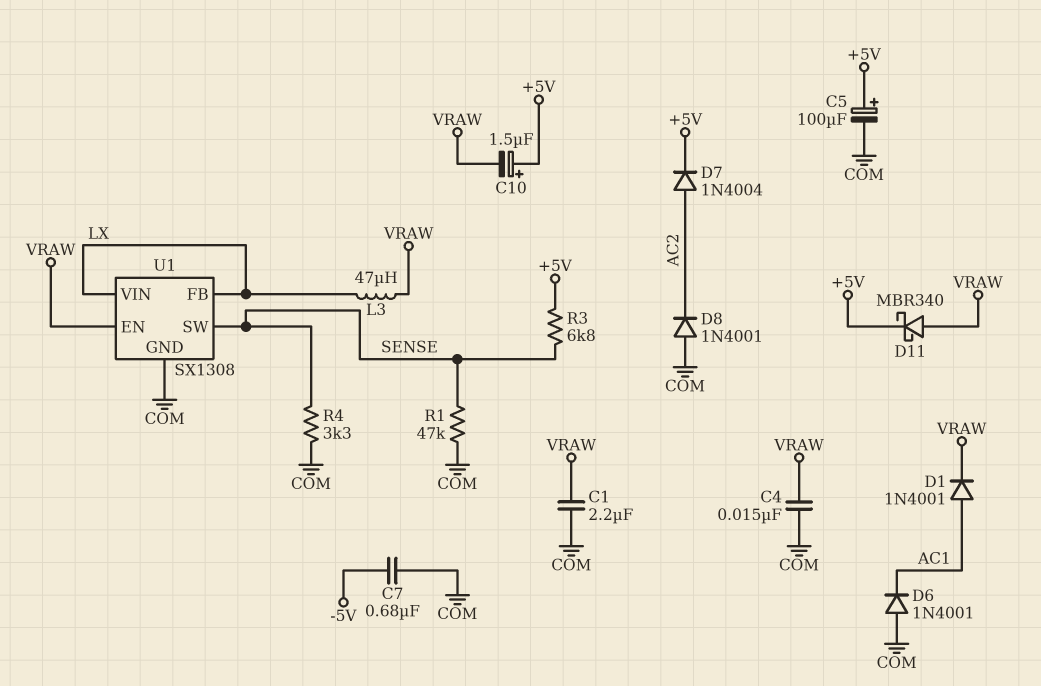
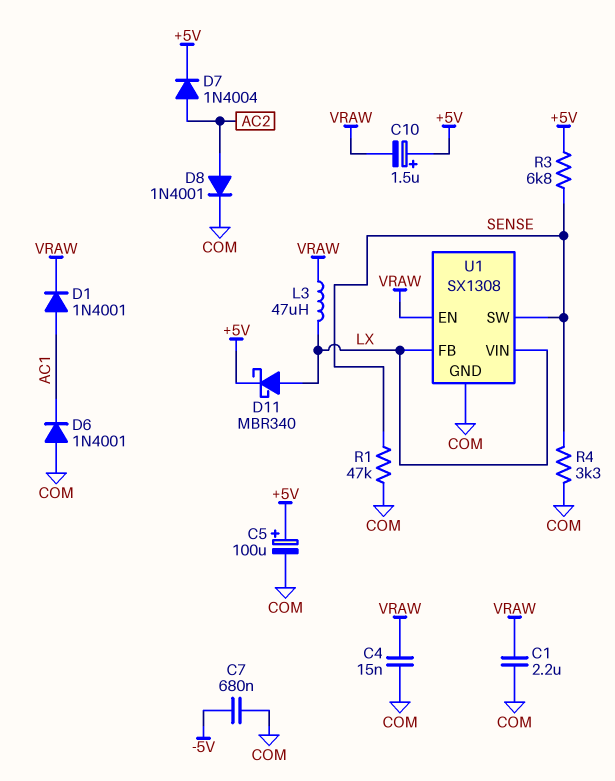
D8: diode 1N4001 (A COM, K AC2) -> diode 1N4001 (A AC2, K COM)
D11: schottky MBR340 (A VRAW, K +5V) -> schottky MBR340 (A LX, K +5V)

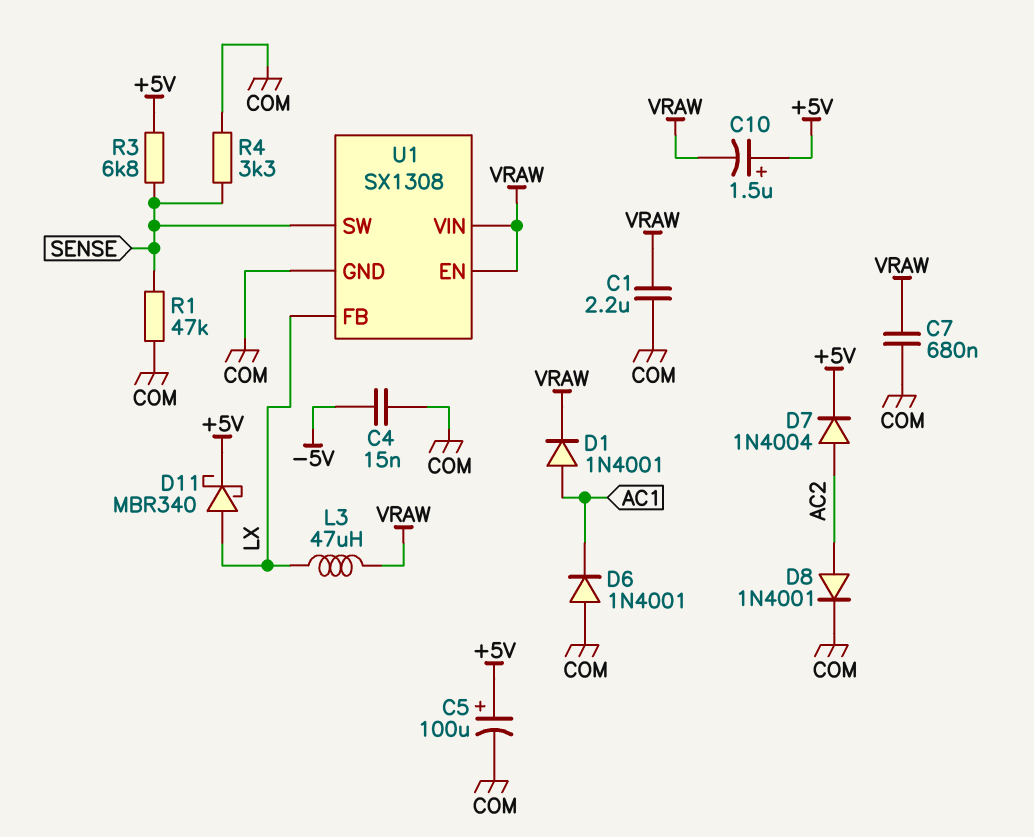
C4: 15nF (COM, VRAW) -> 15nF (-5V, COM)
C7: 680nF (-5V, COM) -> 680nF (COM, VRAW)
U1 pin VIN: LX -> VRAW

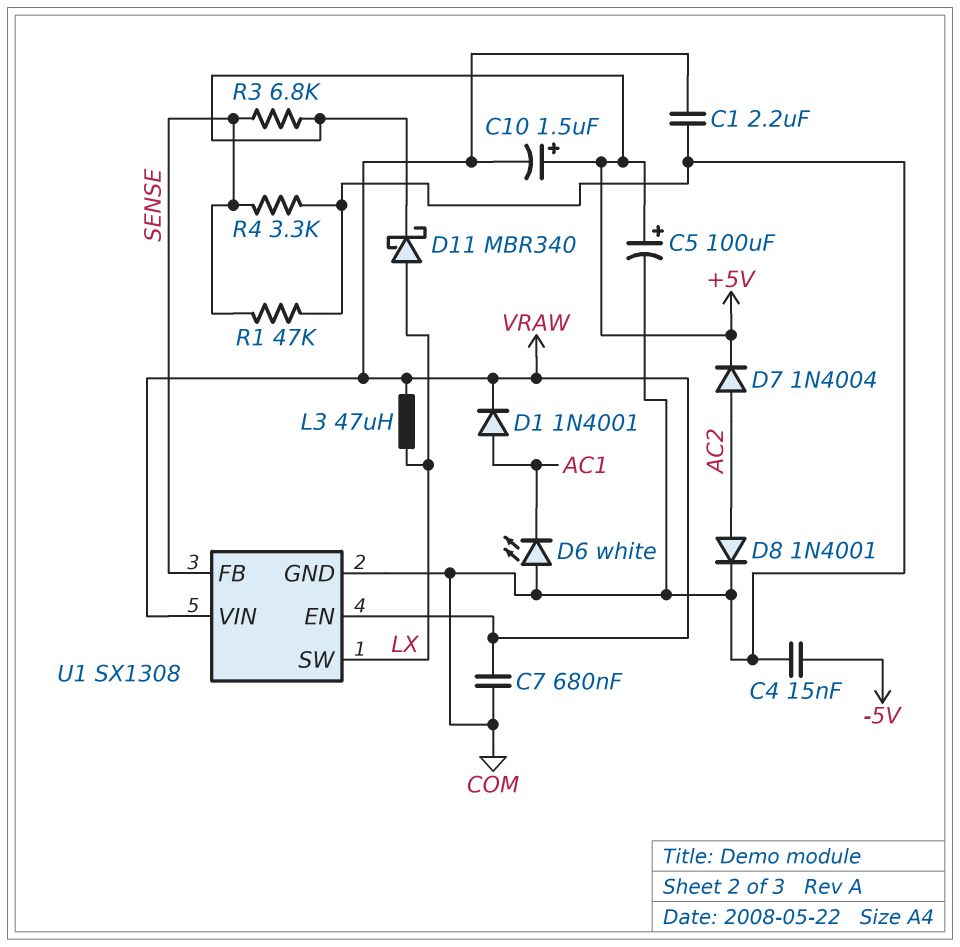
D6: diode 1N4001 (A COM, K AC1) -> LED white (A COM, K AC1)
U1 pin FB: LX -> SENSE
U1 pin SW: SENSE -> LX

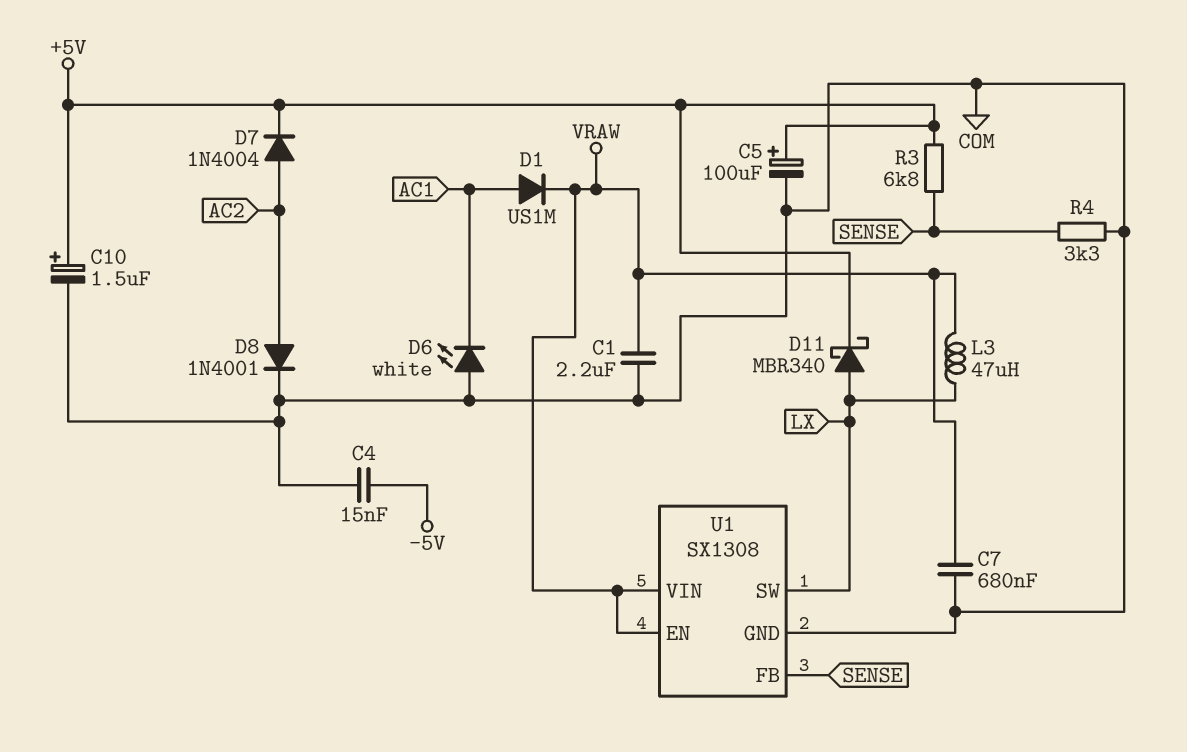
C10: 1.5uF (plus +5V, minus VRAW) -> 1.5uF (plus +5V, minus COM)
D1: diode 1N4001 (A AC1, K VRAW) -> diode US1M (A AC1, K VRAW)
R1: 47k (COM, SENSE) -> none

